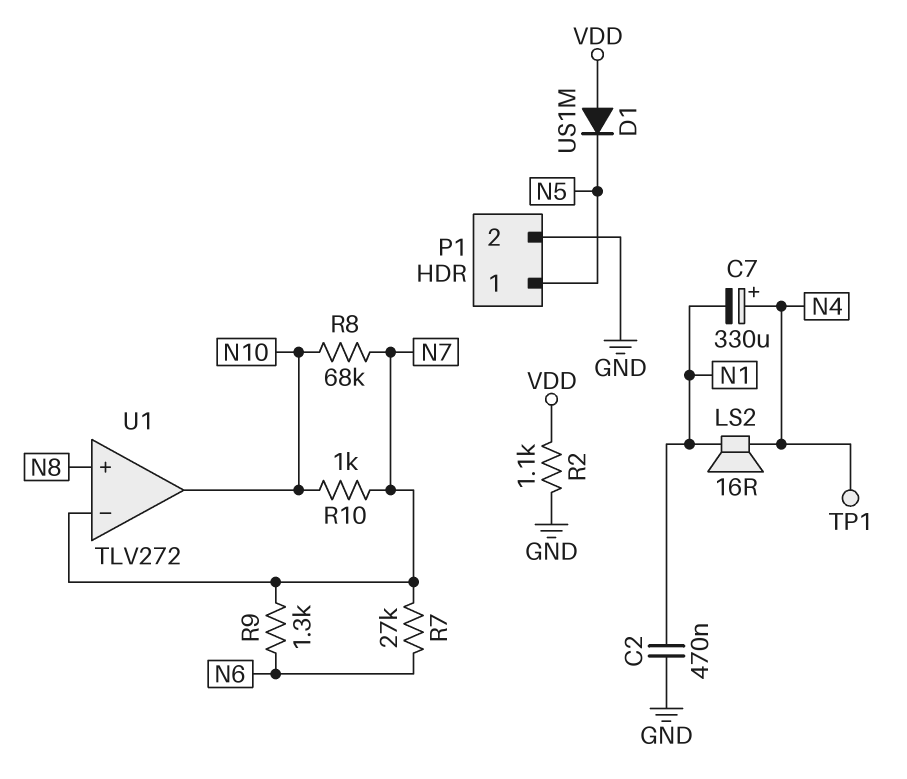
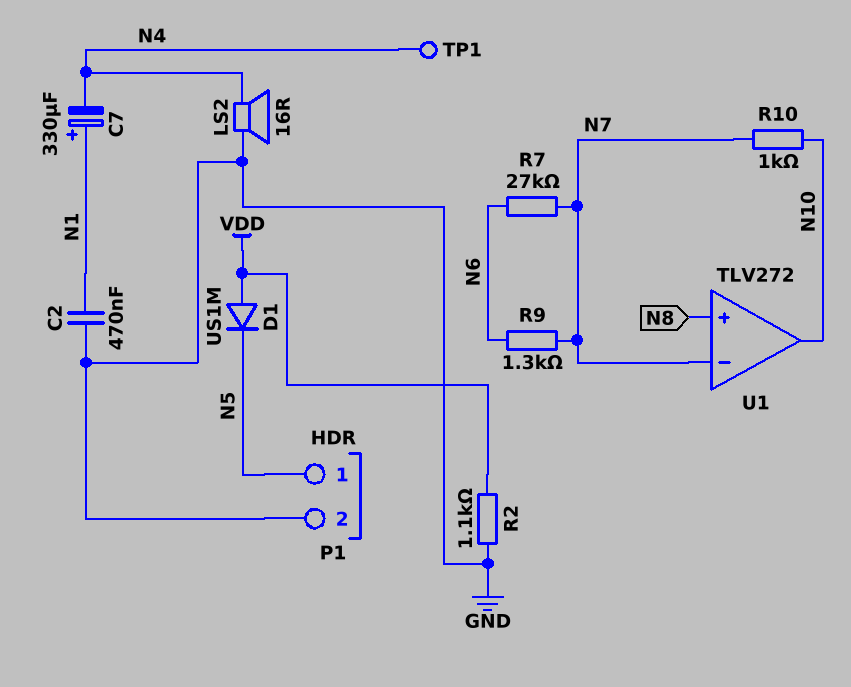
C7: 330uF (plus N4, minus N1) -> 330uF (plus N1, minus N4)
LS2: speaker 16R (N1, N4) -> speaker 16R (GND, N4)
R8: 68k (N7, N10) -> none

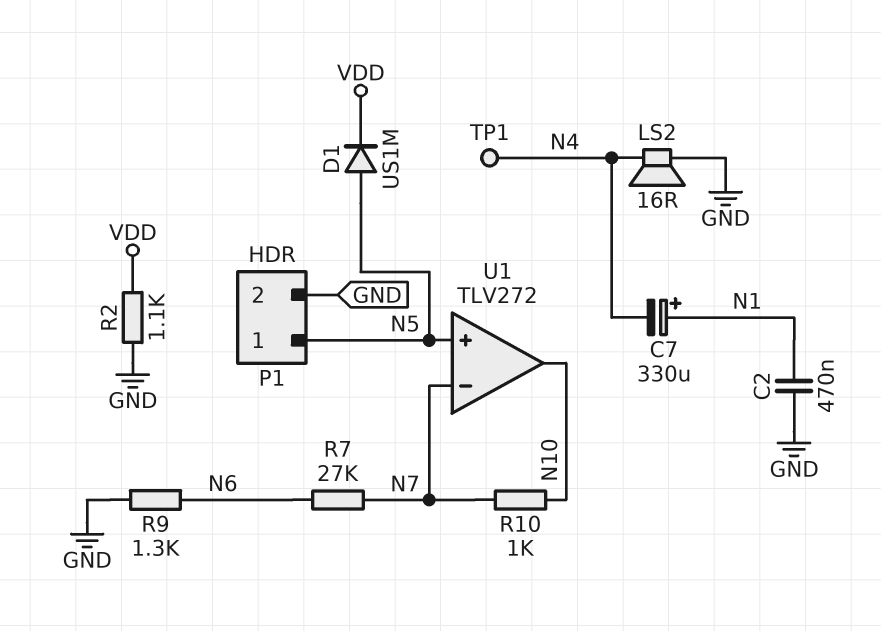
D1: diode US1M (A VDD, K N5) -> diode US1M (A N5, K VDD)
R9: 1.3k (N6, N7) -> 1.3k (GND, N6)
U1 pin in+: N8 -> N5

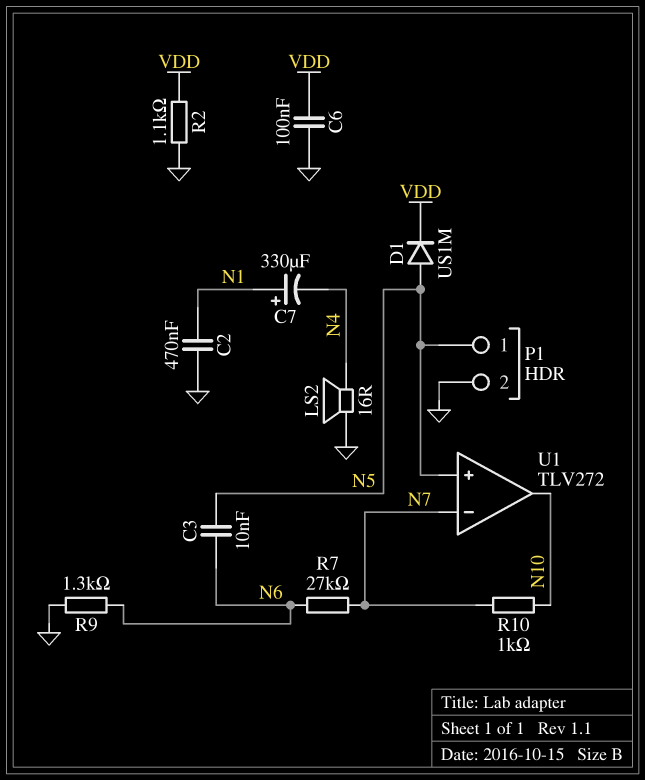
C3: none -> 10nF (N5, N6)
C6: none -> 100nF (GND, VDD)
TP1: test point (N4) -> none

